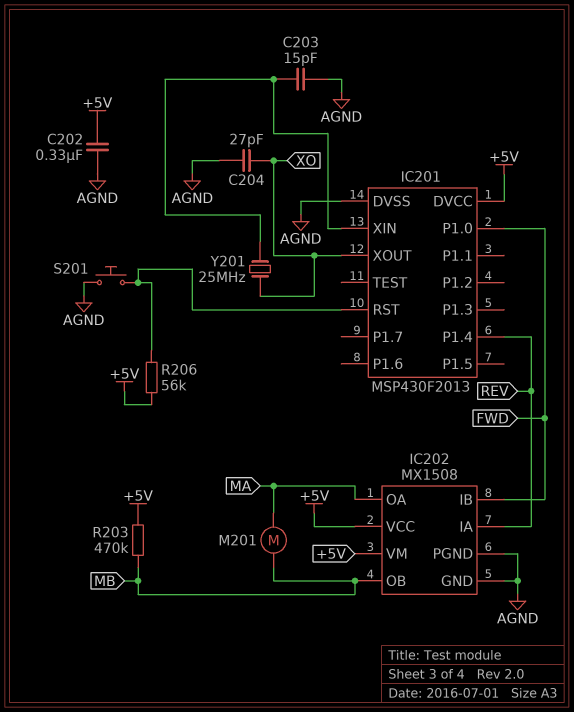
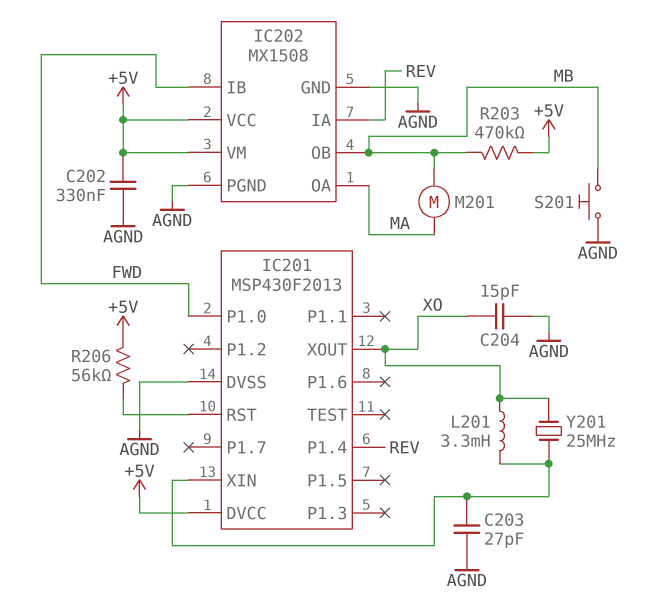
C203: 15pF (AGND, IC201/XIN) -> 27pF (AGND, IC201/XIN)
C204: 27pF (AGND, XO) -> 15pF (AGND, XO)
L201: none -> 3.3mH (IC201/XIN, XO)
S201: button (AGND, IC201/RST) -> button (AGND, MB)

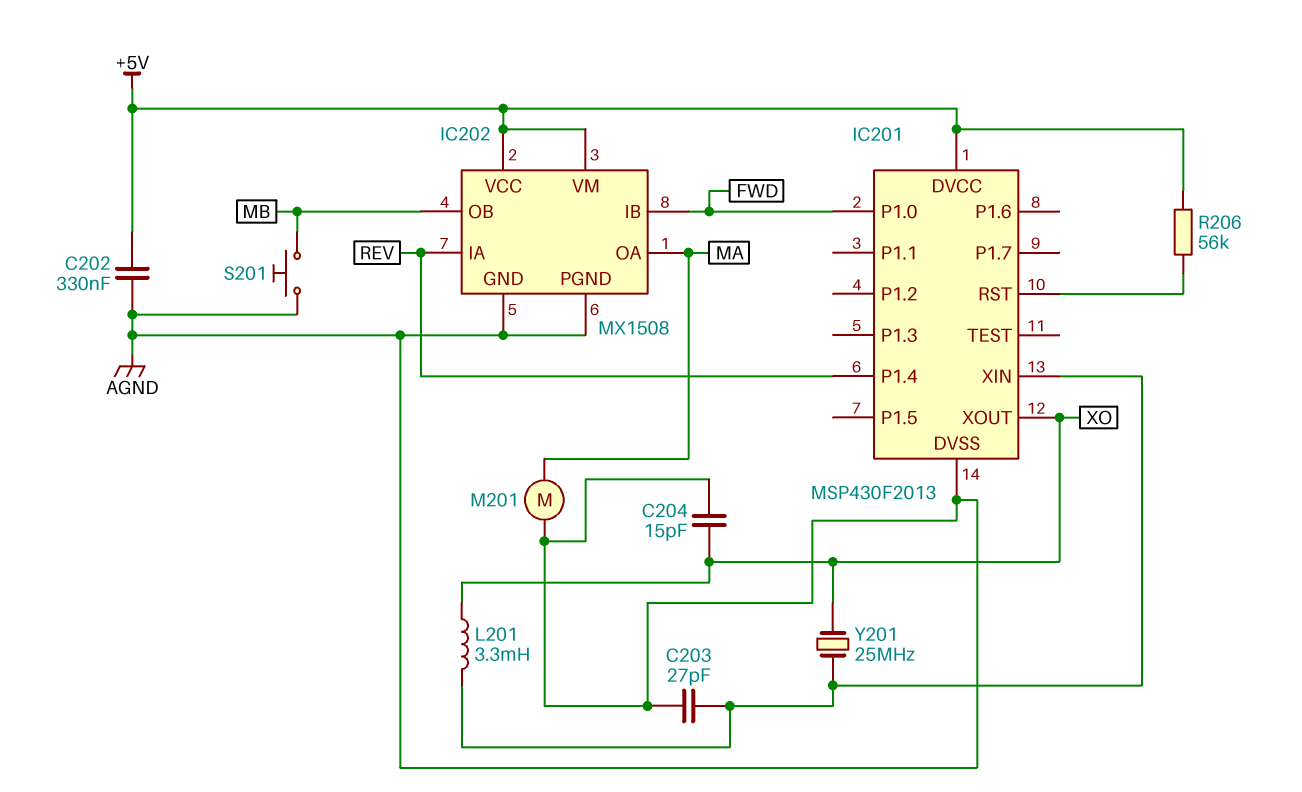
M201: motor (MA, MB) -> motor (AGND, MA)
R203: 470k (+5V, MB) -> none

